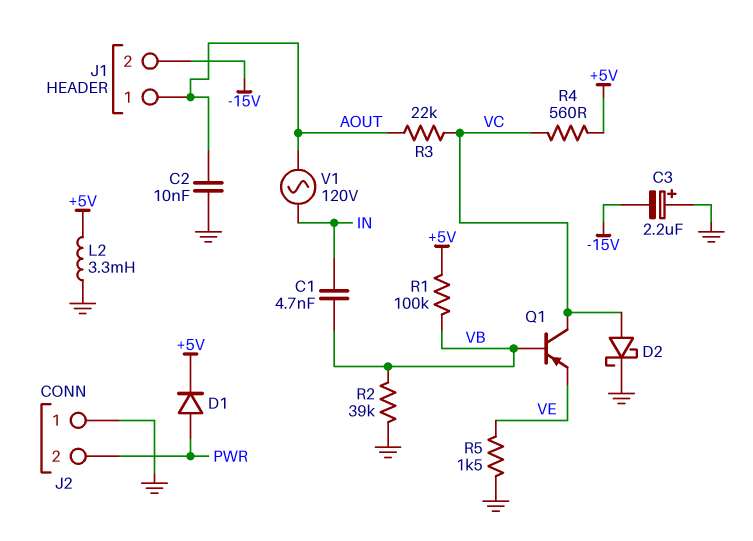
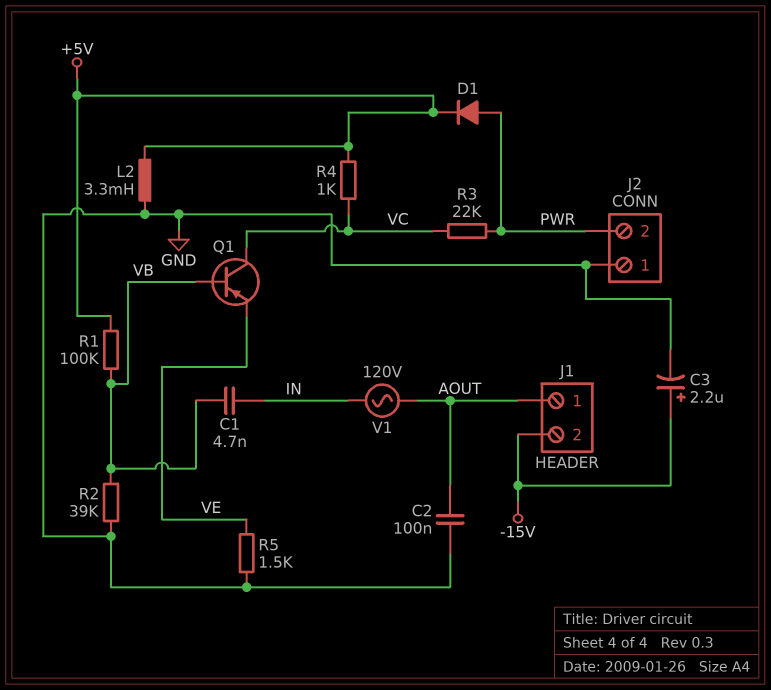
C2: 10nF (AOUT, GND) -> 100nF (AOUT, GND)
C3: 2.2uF (plus GND, minus -15V) -> 2.2uF (plus -15V, minus GND)
D2: schottky (A VC, K GND) -> none
R3: 22k (AOUT, VC) -> 22k (PWR, VC)
R4: 560 (+5V, VC) -> 1k (+5V, VC)

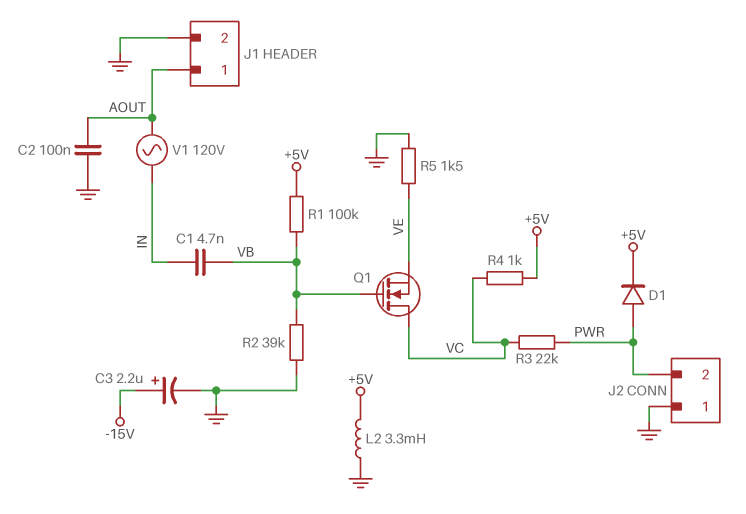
J1 pin 2: -15V -> GND
Q1: PNP (B VB, C VC, E VE) -> NMOS (G VB, D VC, S VE)

